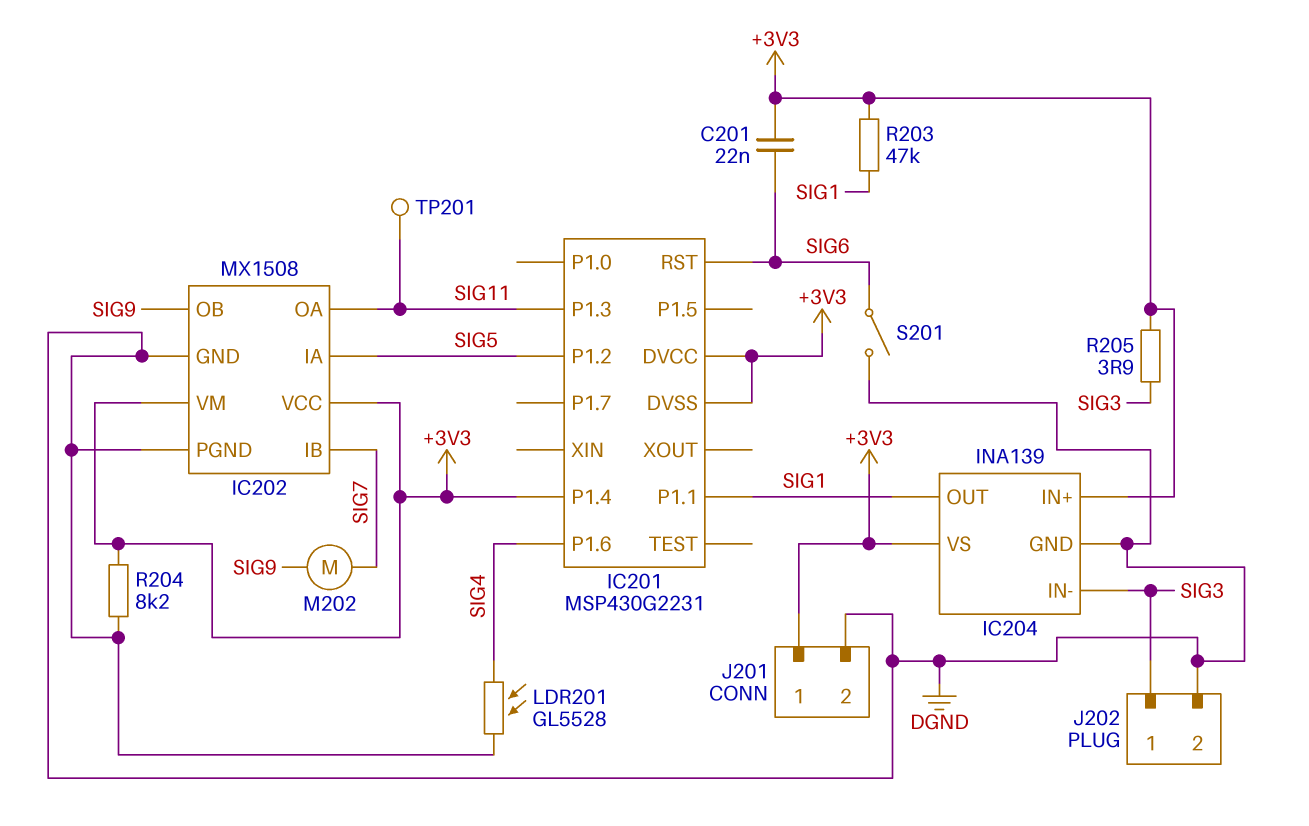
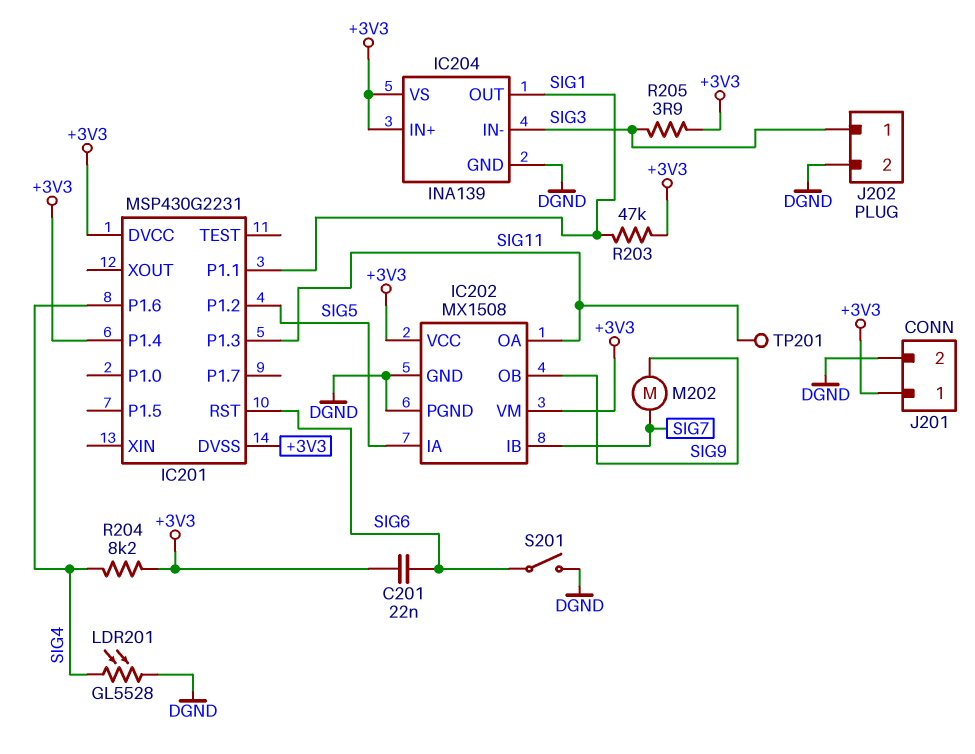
R204: 8.2k (+3V3, DGND) -> 8.2k (+3V3, SIG4)

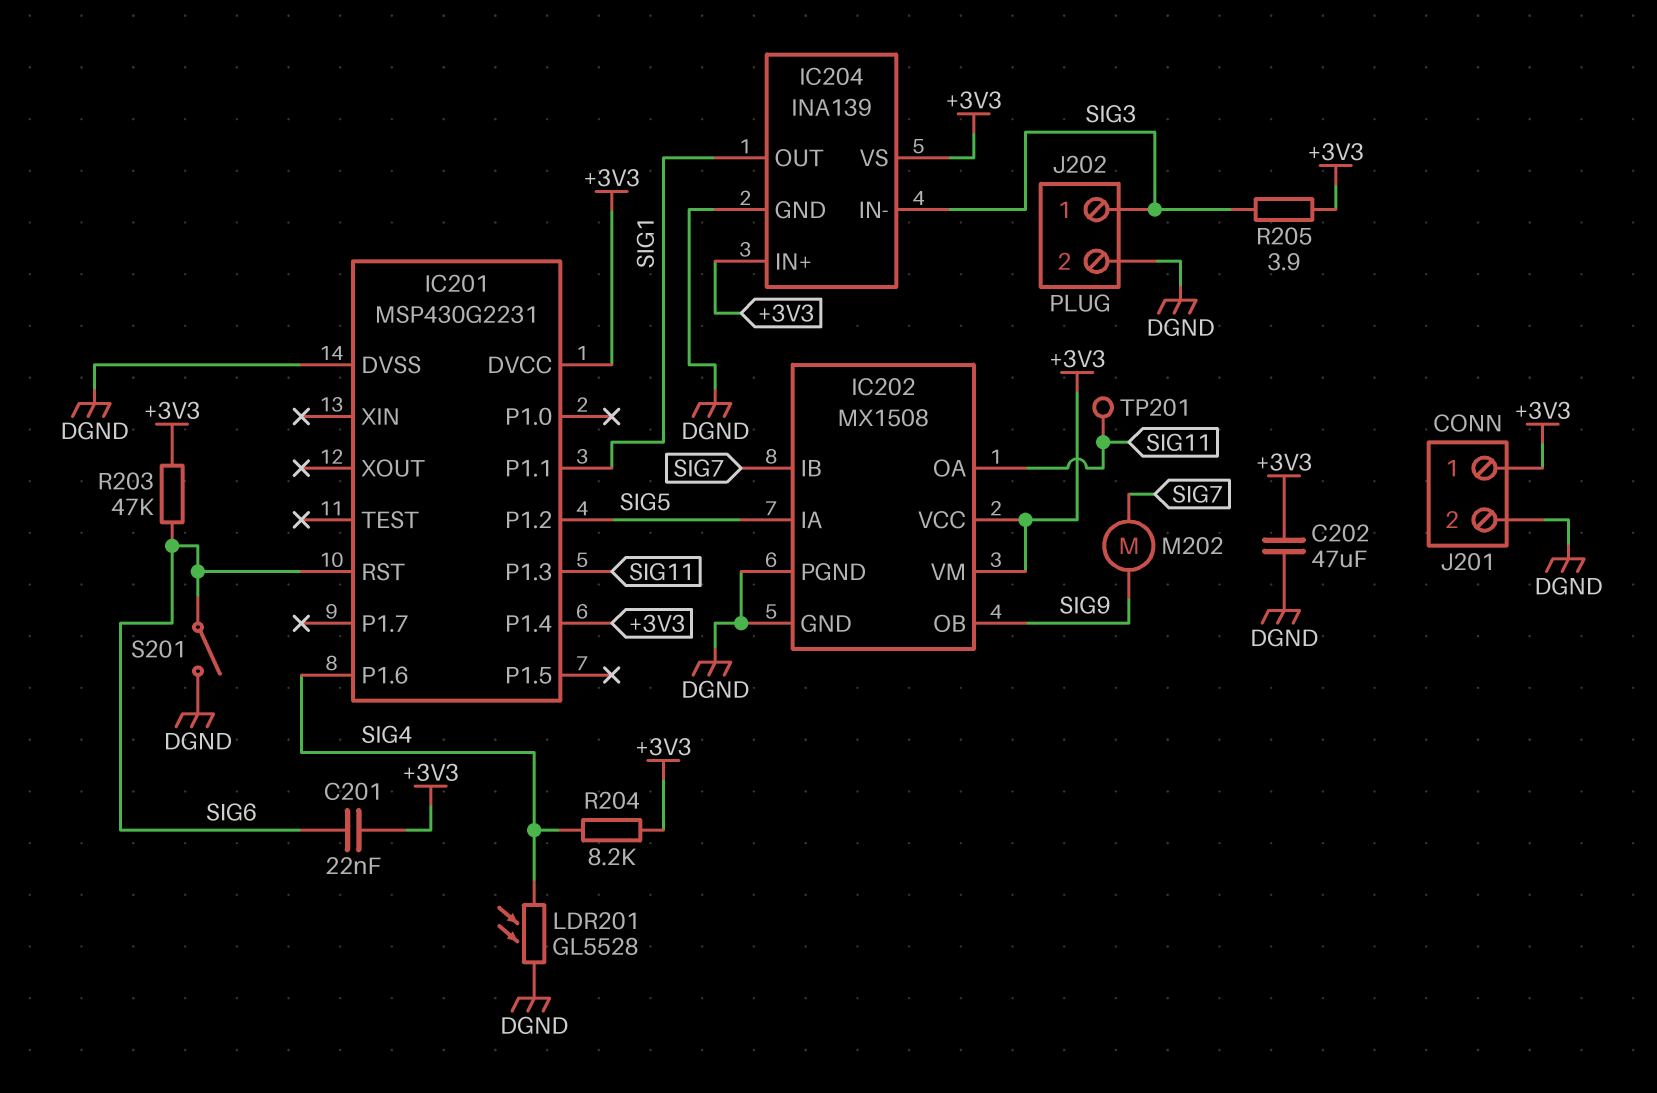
C202: none -> 47uF (+3V3, DGND)
IC201 pin DVSS: +3V3 -> DGND
R203: 47k (+3V3, SIG1) -> 47k (+3V3, SIG6)

